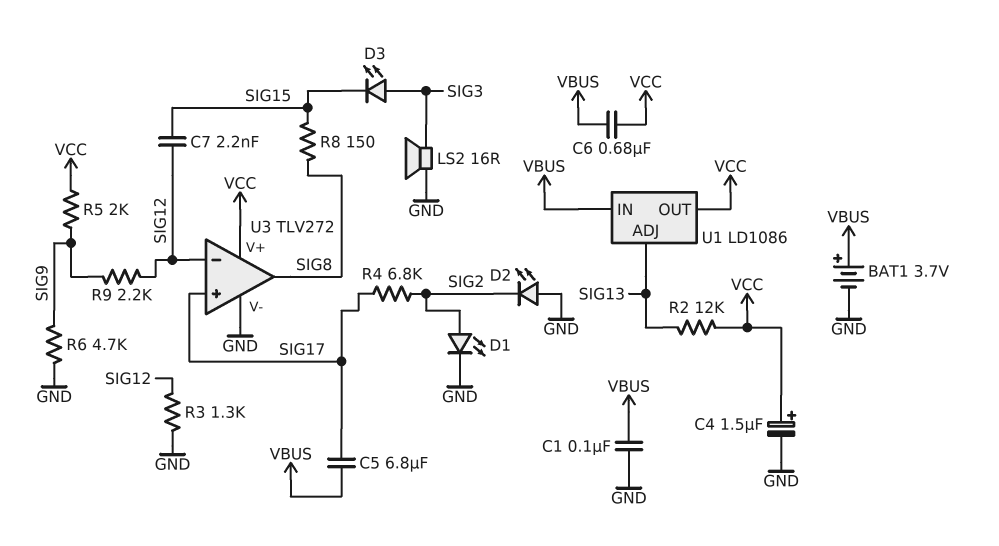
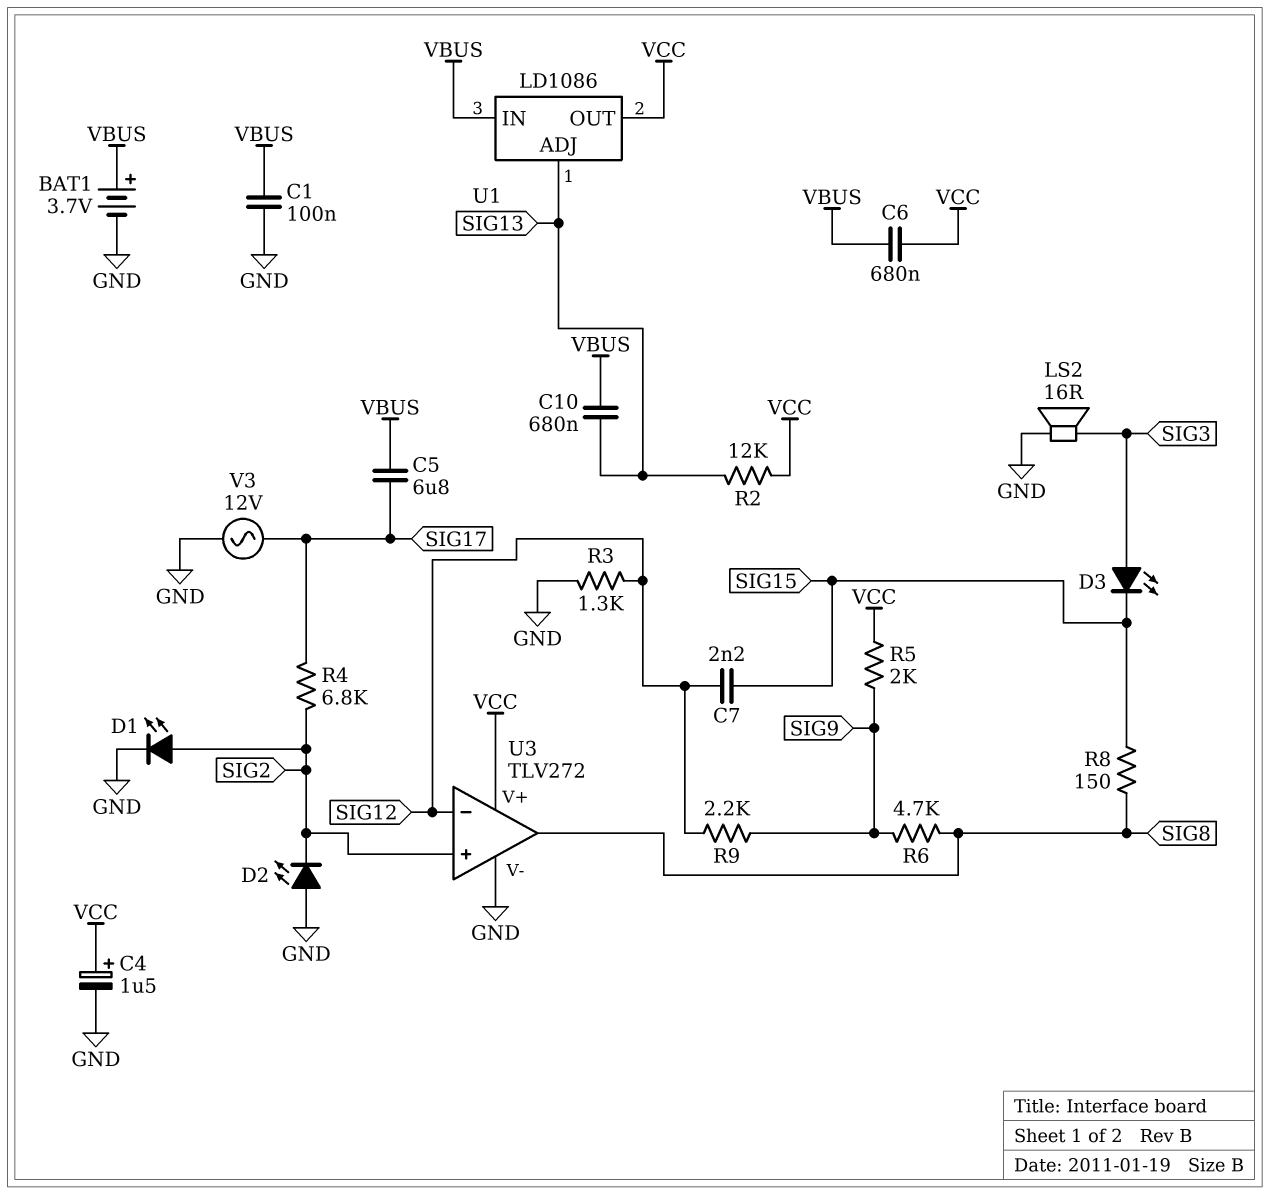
C10: none -> 680nF (SIG13, VBUS)
R6: 4.7k (GND, SIG9) -> 4.7k (SIG8, SIG9)
U3 pin in+: SIG17 -> SIG2
V3: none -> AC 12V (GND, SIG17)

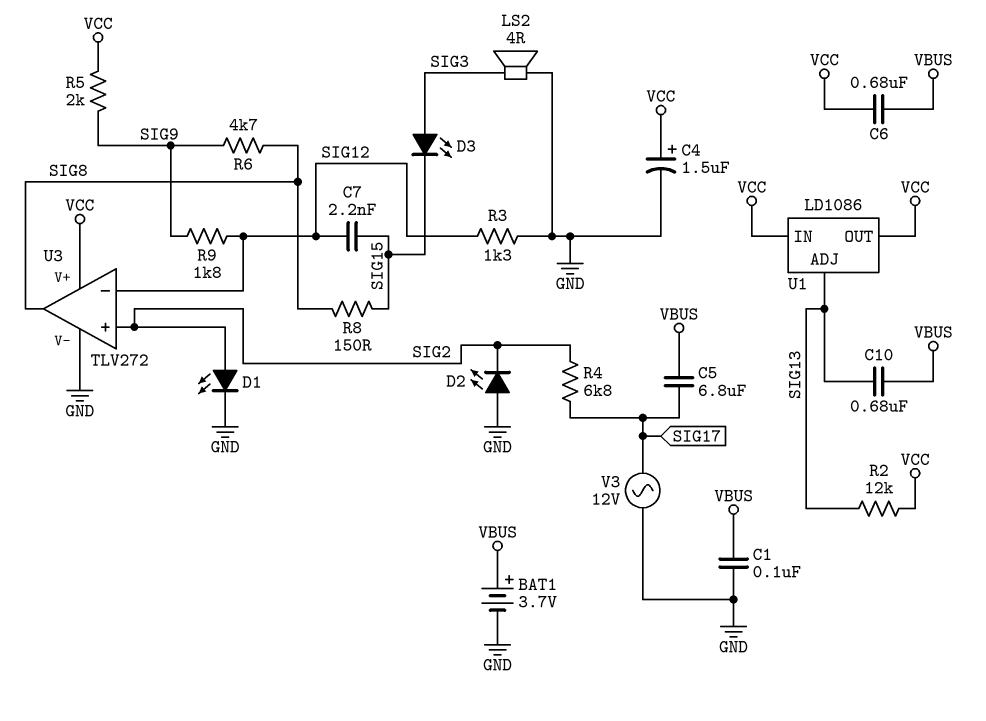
LS2: speaker 16R (GND, SIG3) -> speaker 4R (GND, SIG3)
R9: 2.2k (SIG9, SIG12) -> 1.8k (SIG9, SIG12)
U1 pin IN: VBUS -> VCC

